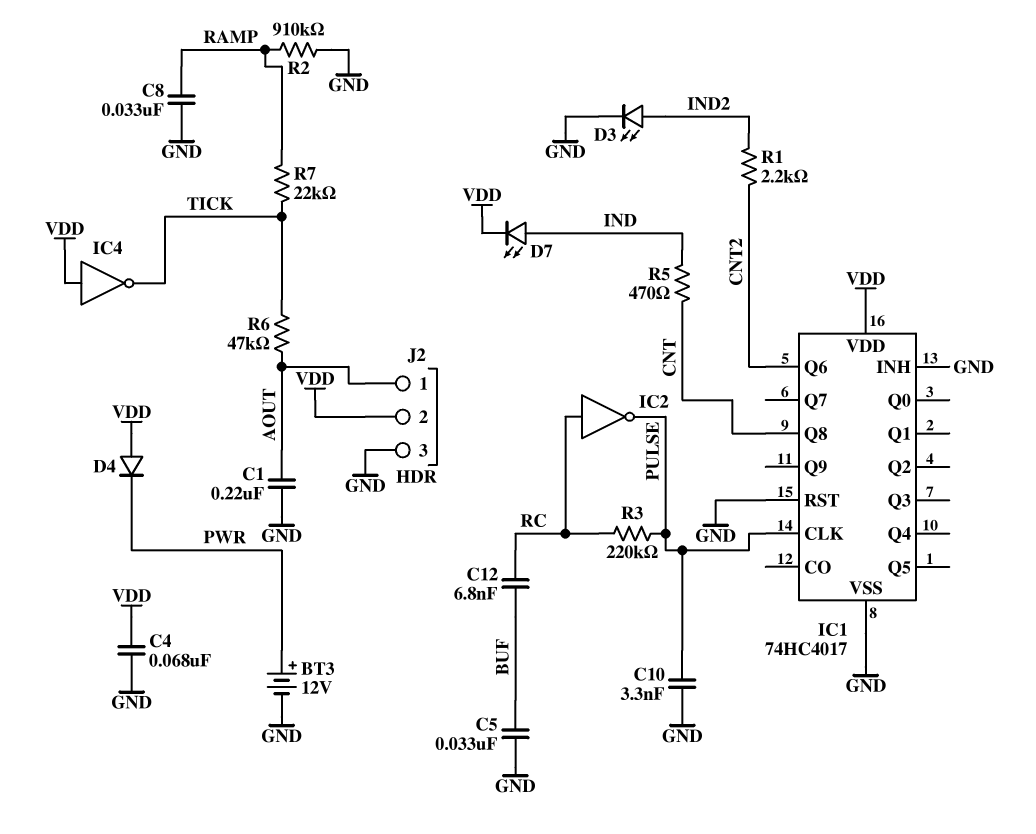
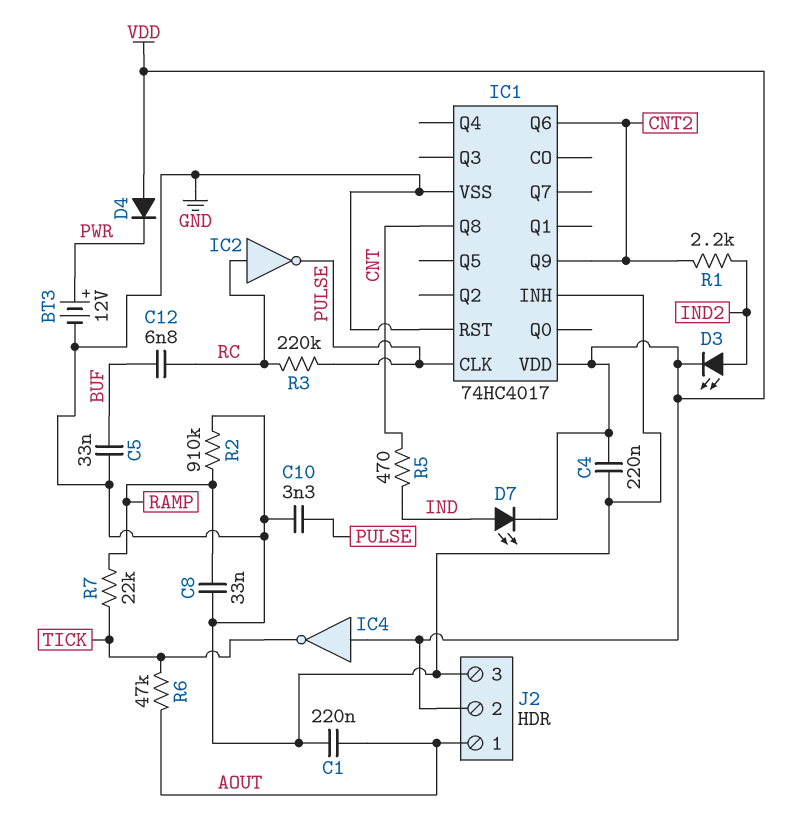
C4: 68nF (GND, VDD) -> 220nF (GND, VDD)
D3: LED (A IND2, K GND) -> LED (A IND2, K VDD)
IC1 pin Q9: none -> CNT2

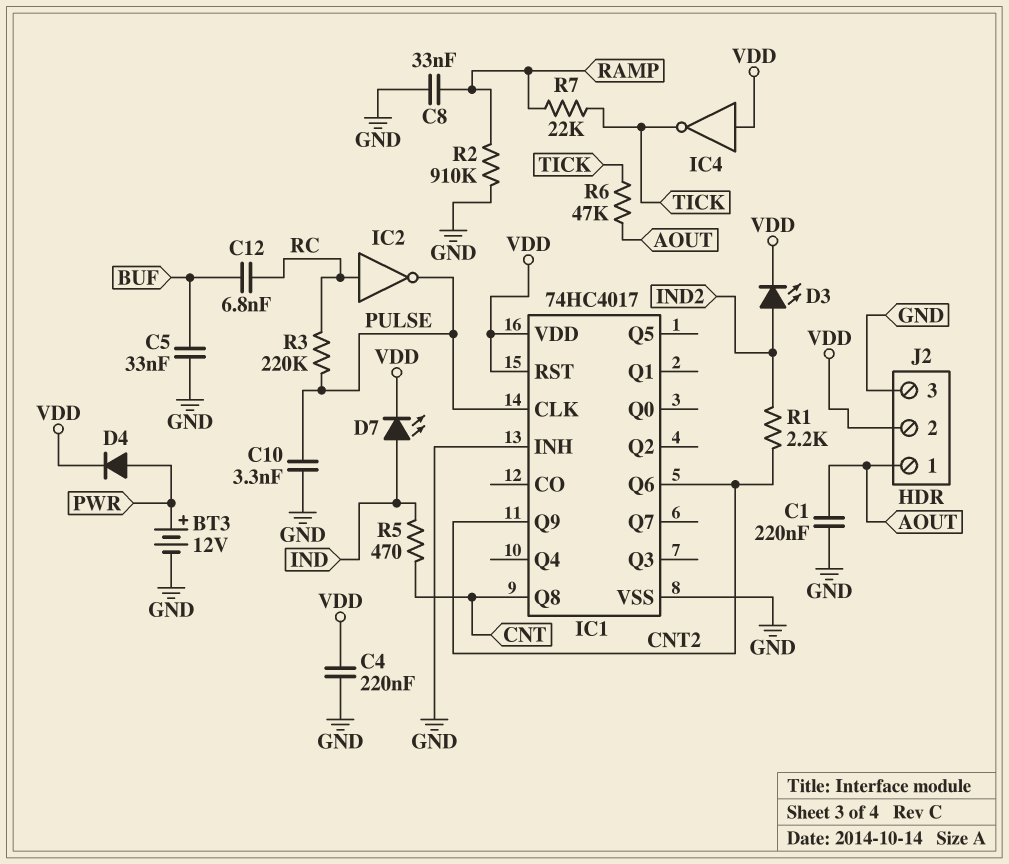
D4: diode (A VDD, K PWR) -> diode (A PWR, K VDD)
IC1 pin RST: GND -> VDD

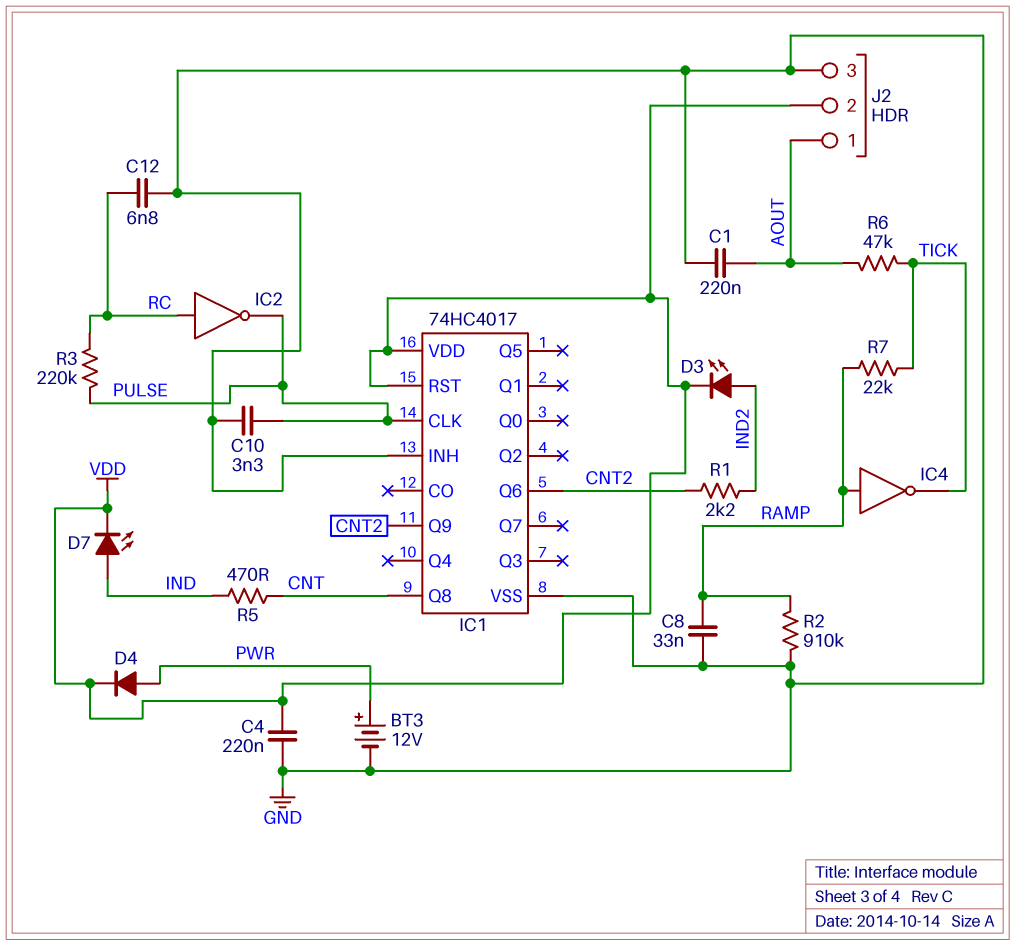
C5: 33nF (BUF, GND) -> none
C12: 6.8nF (BUF, RC) -> 6.8nF (GND, RC)
IC4: NOT (in VDD, out TICK) -> NOT (in RAMP, out TICK)

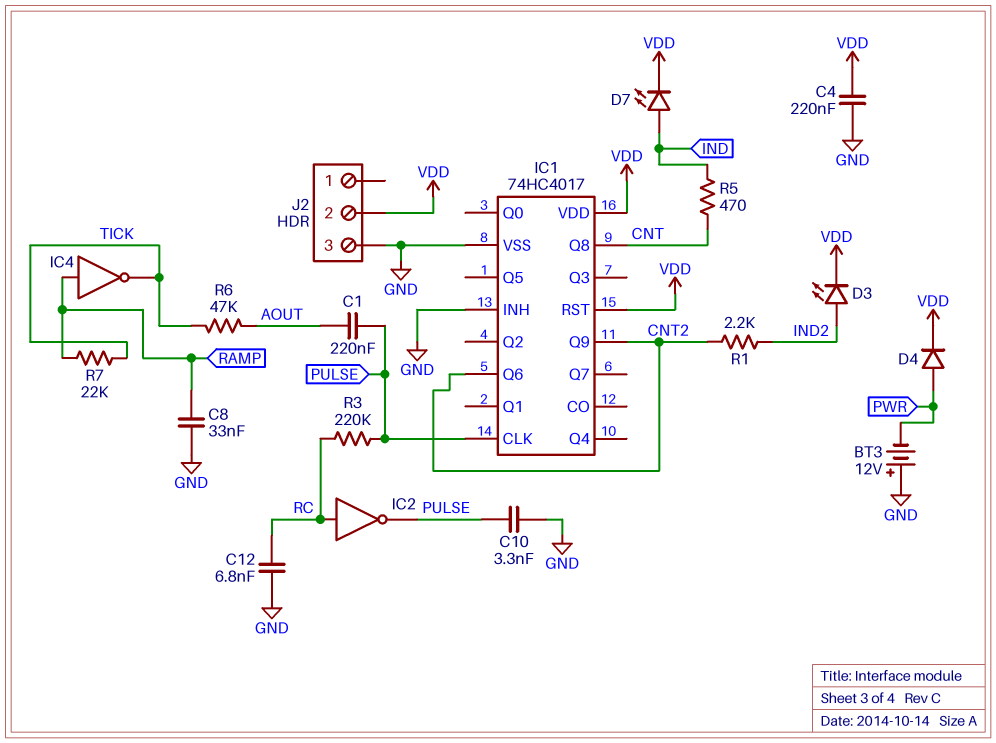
BT3: 12V (plus PWR, minus GND) -> 12V (plus GND, minus PWR)
C1: 220nF (AOUT, GND) -> 220nF (AOUT, PULSE)
J2 pin 1: AOUT -> none
R2: 910k (GND, RAMP) -> none

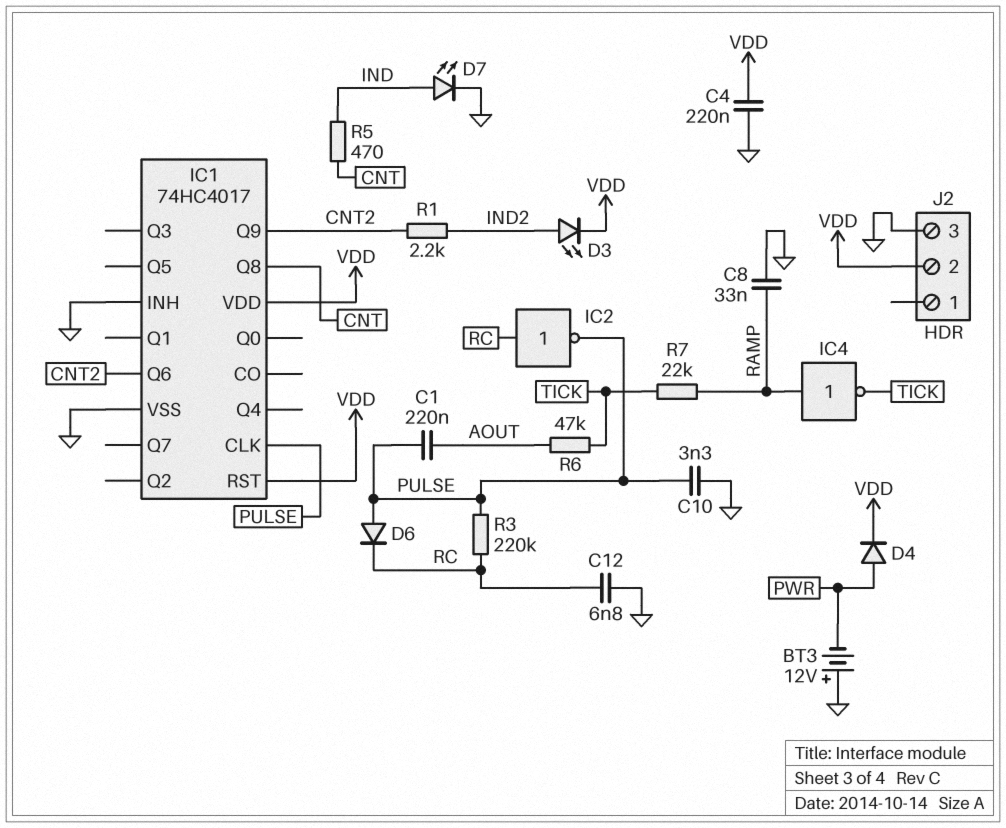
D6: none -> diode (A PULSE, K RC)
D7: LED (A IND, K VDD) -> LED (A IND, K GND)

